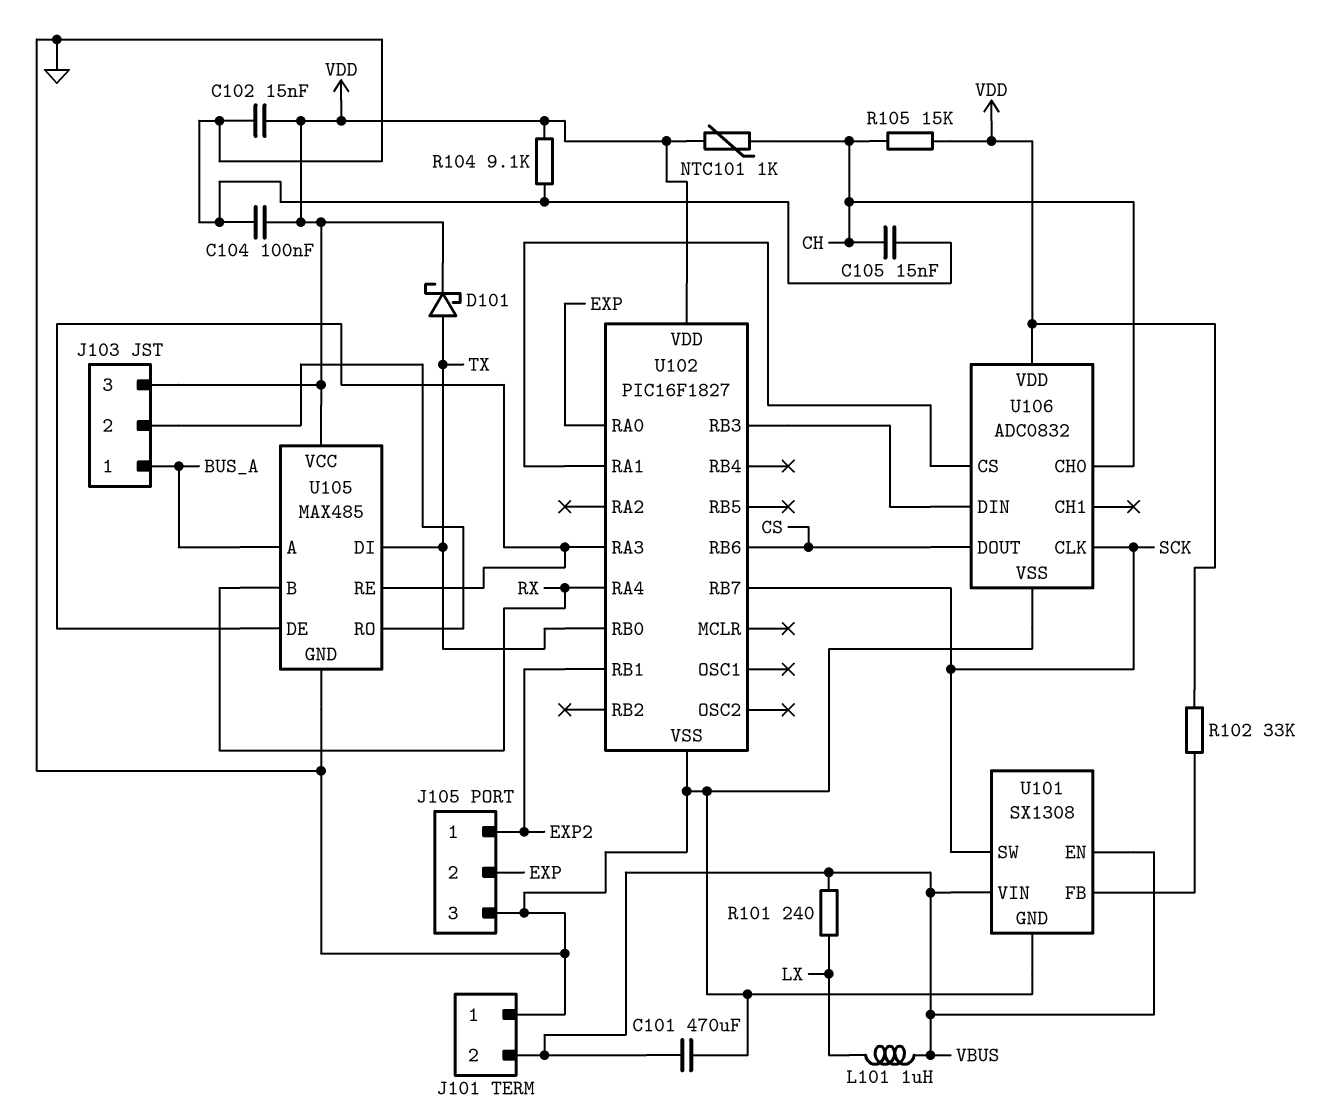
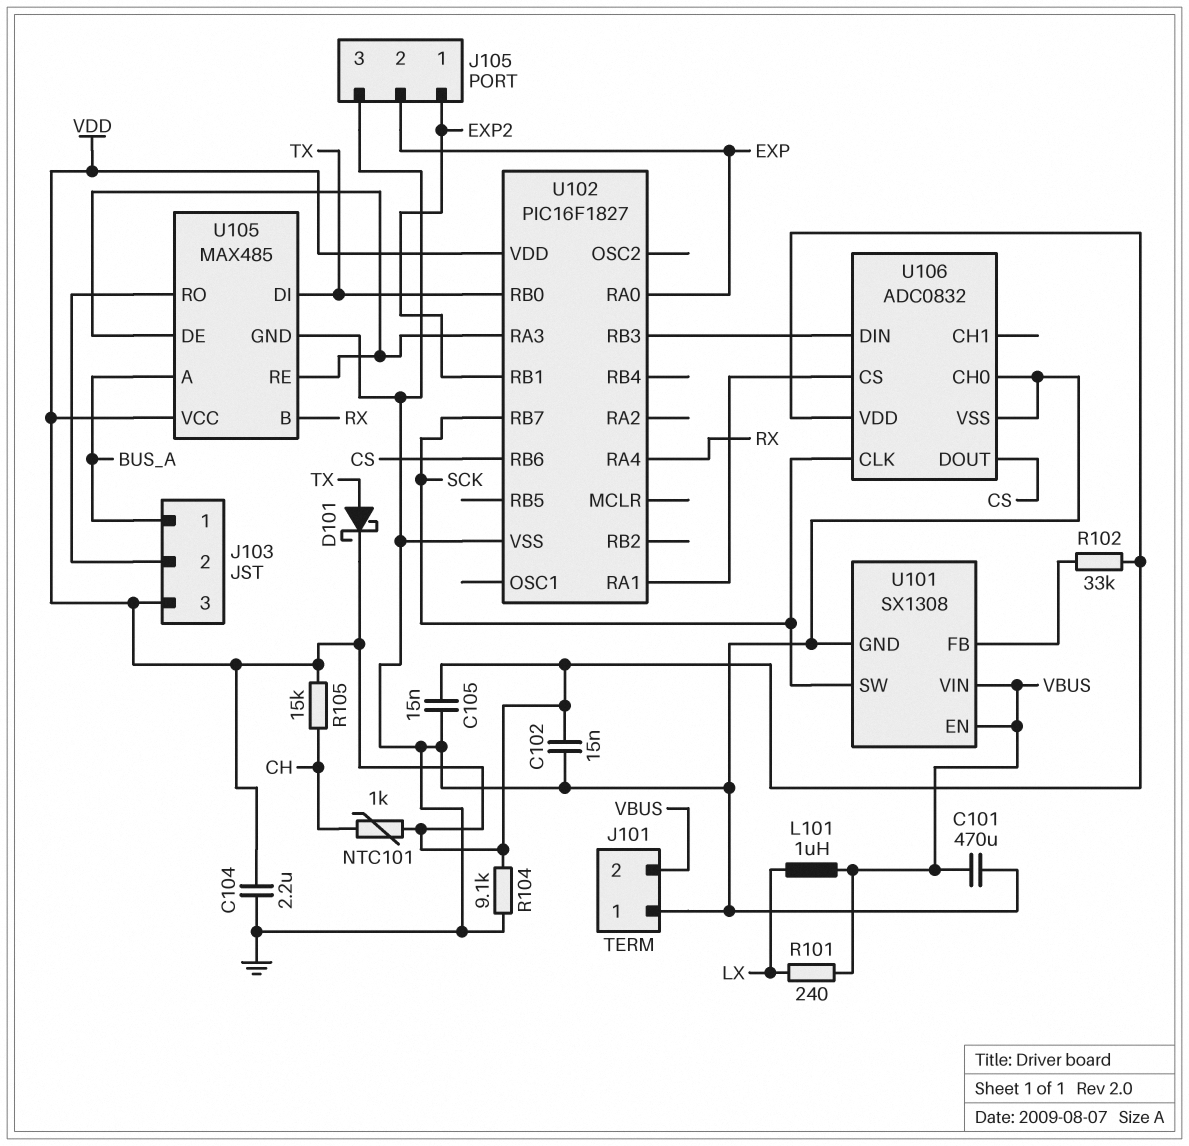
C104: 100nF (GND, VDD) -> 2.2uF (GND, VDD)
C105: 15nF (CH, GND) -> 15nF (GND, VDD)
U106 pin CH0: CH -> GND

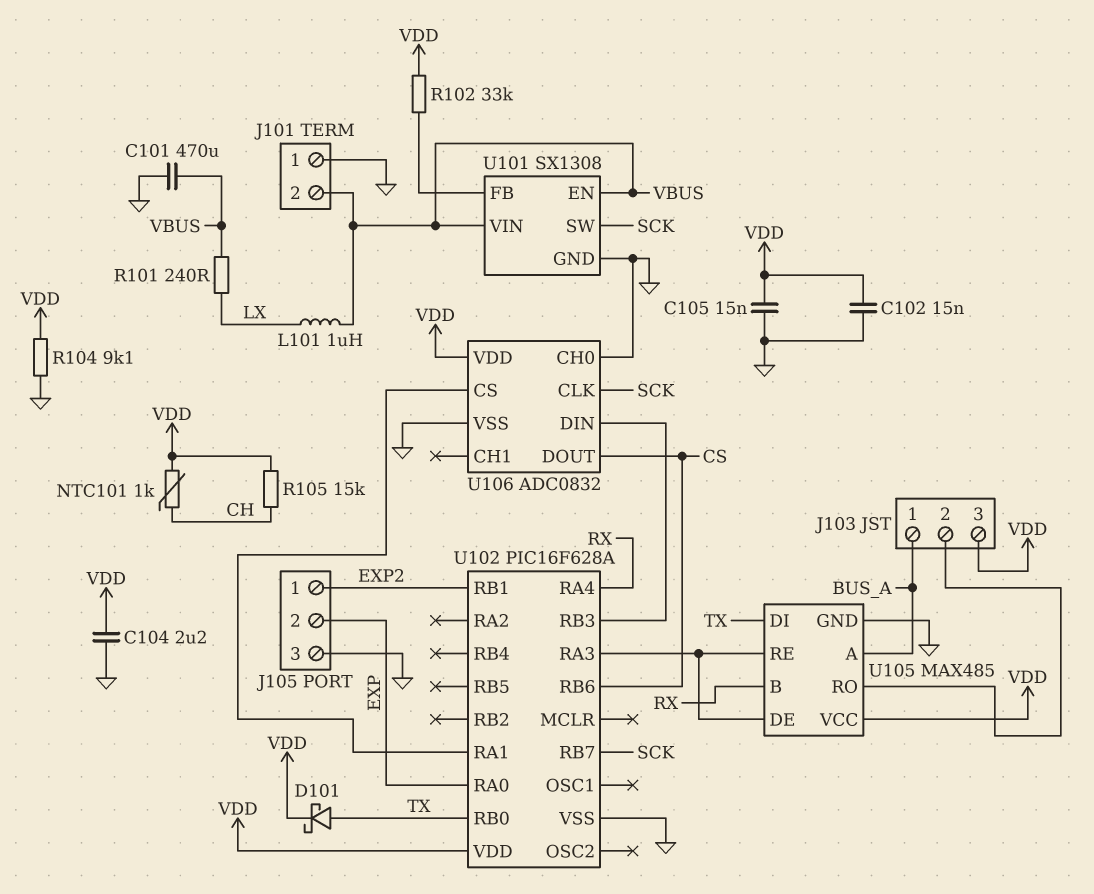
U102: PIC16F1827 -> PIC16F628A

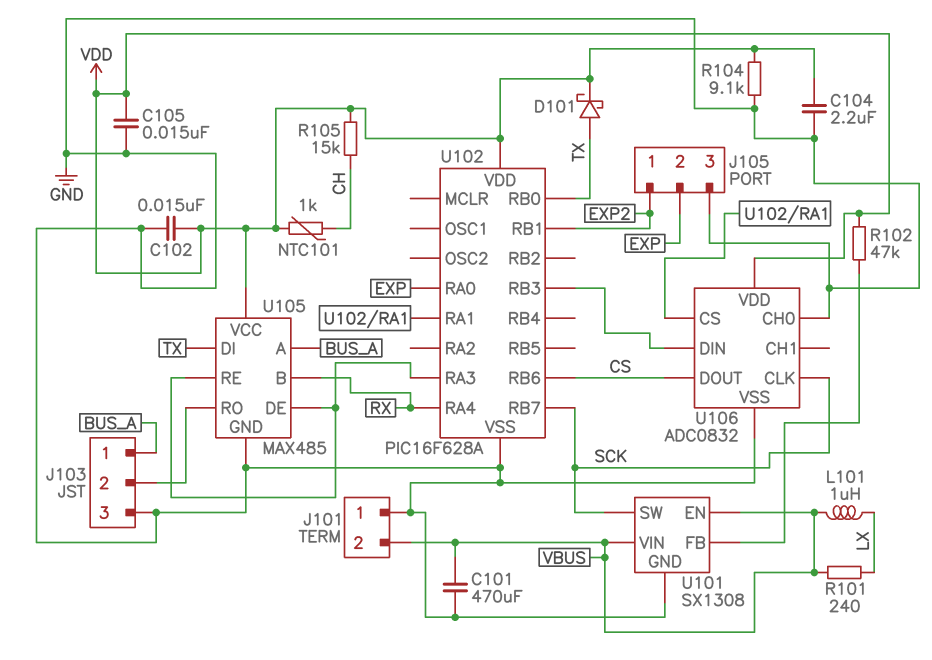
J103 pin 3: VDD -> GND
R102: 33k (U101/FB, VDD) -> 47k (U101/FB, VDD)

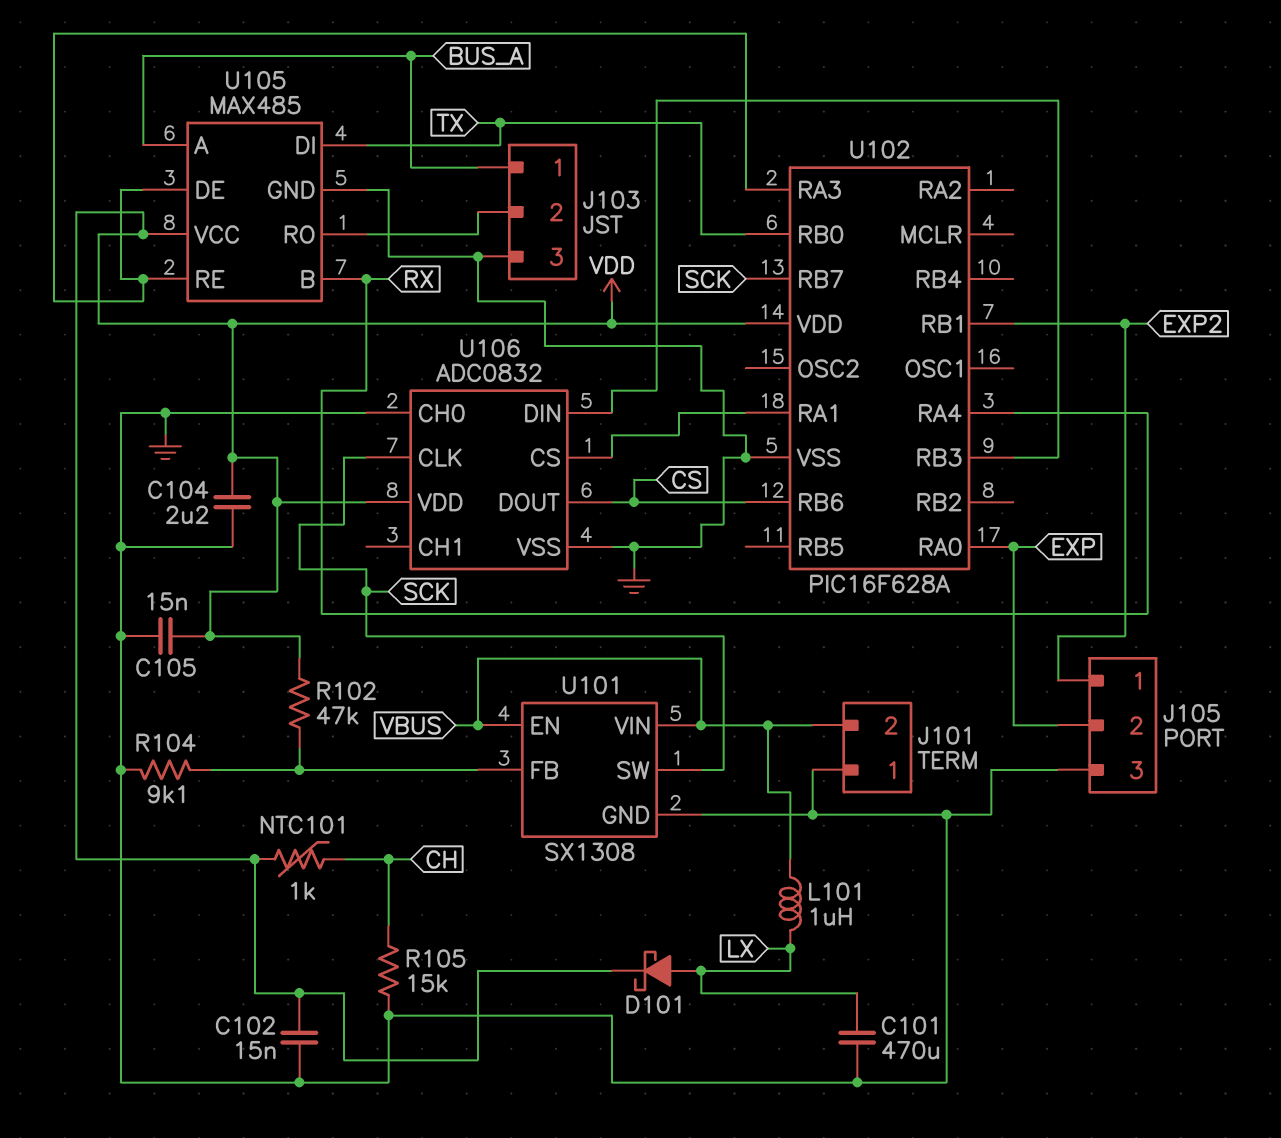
C101: 470uF (GND, VBUS) -> 470uF (GND, LX)
D101: schottky (A TX, K VDD) -> schottky (A LX, K VDD)
R101: 240 (LX, VBUS) -> none
R104: 9.1k (GND, VDD) -> 9.1k (GND, U101/FB)
R105: 15k (CH, VDD) -> 15k (CH, GND)

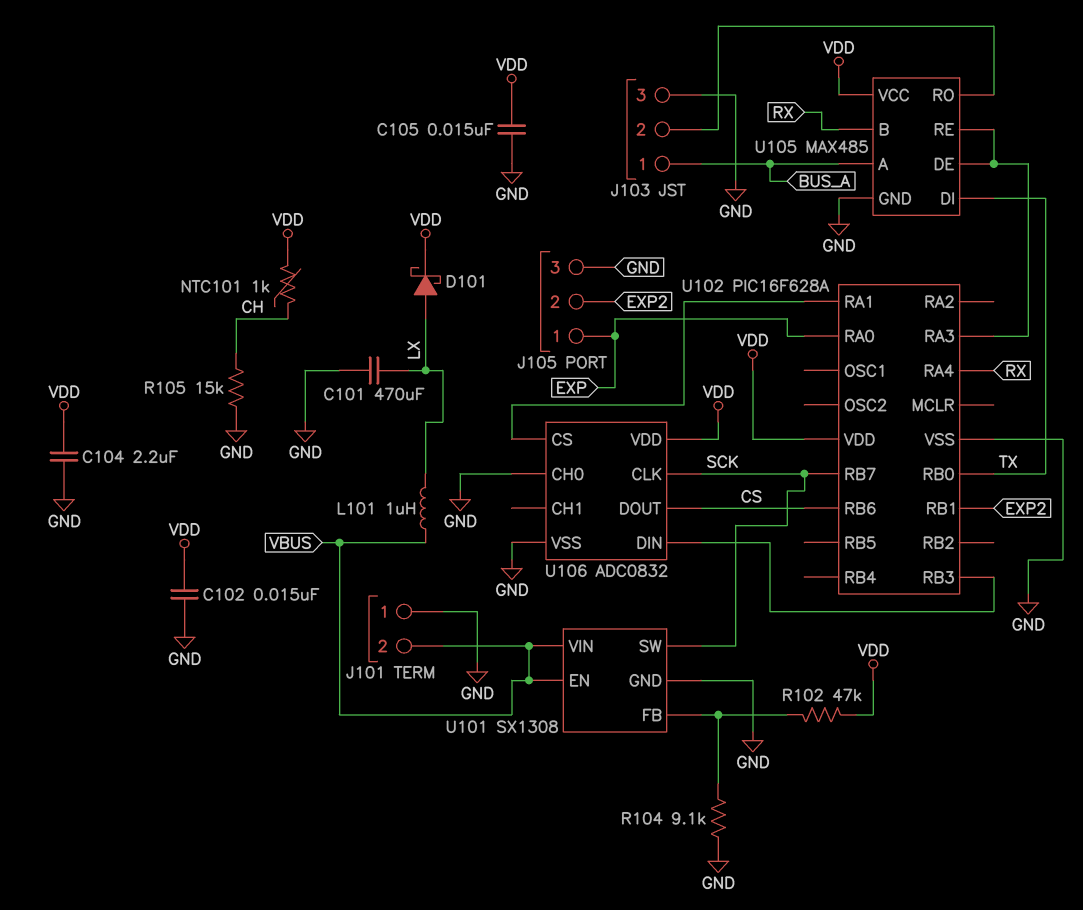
J105 pin 1: EXP2 -> EXP
J105 pin 2: EXP -> EXP2

